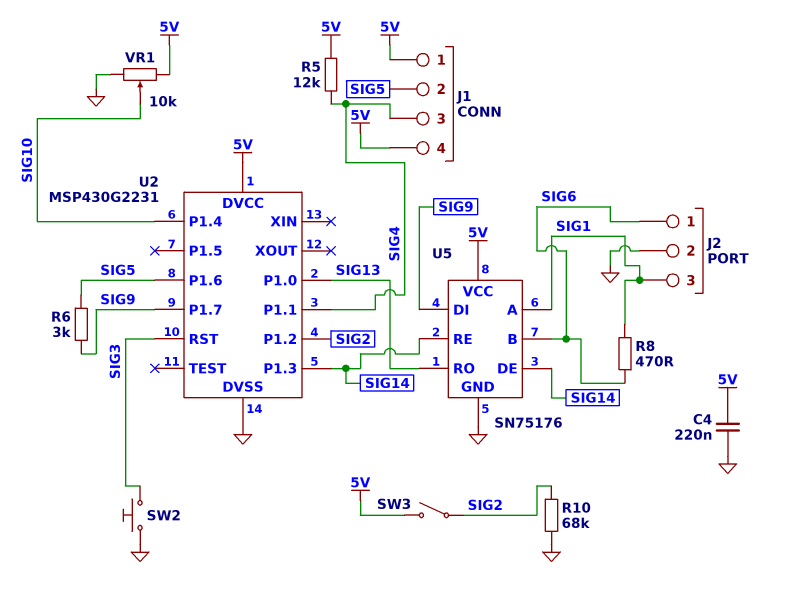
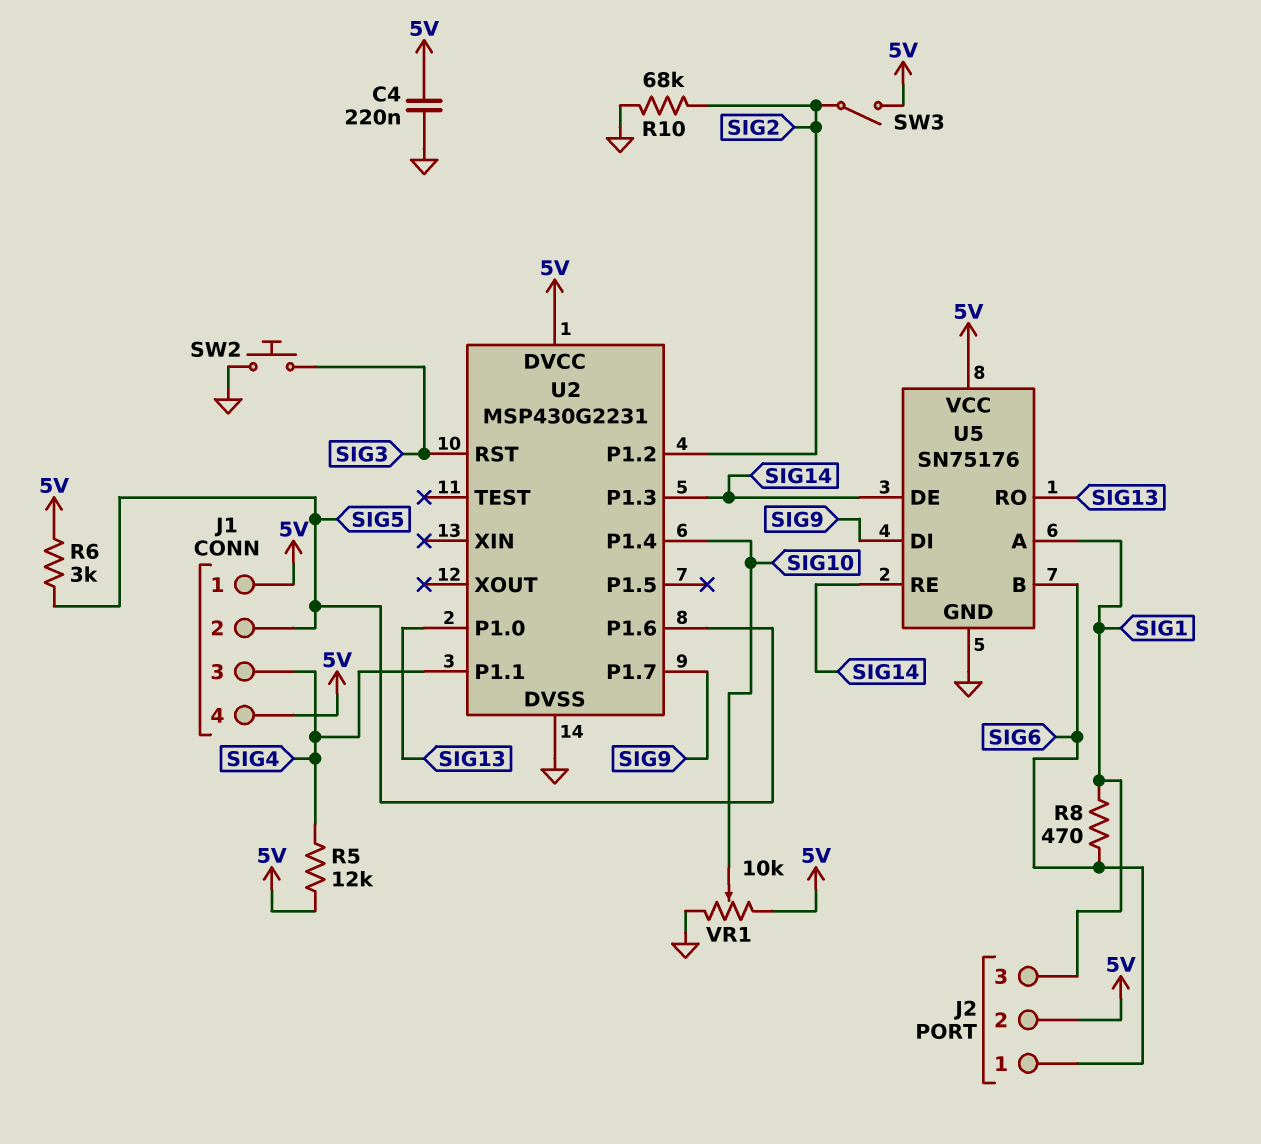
J2 pin 2: GND -> 5V
R6: 3k (SIG5, SIG9) -> 3k (5V, SIG5)

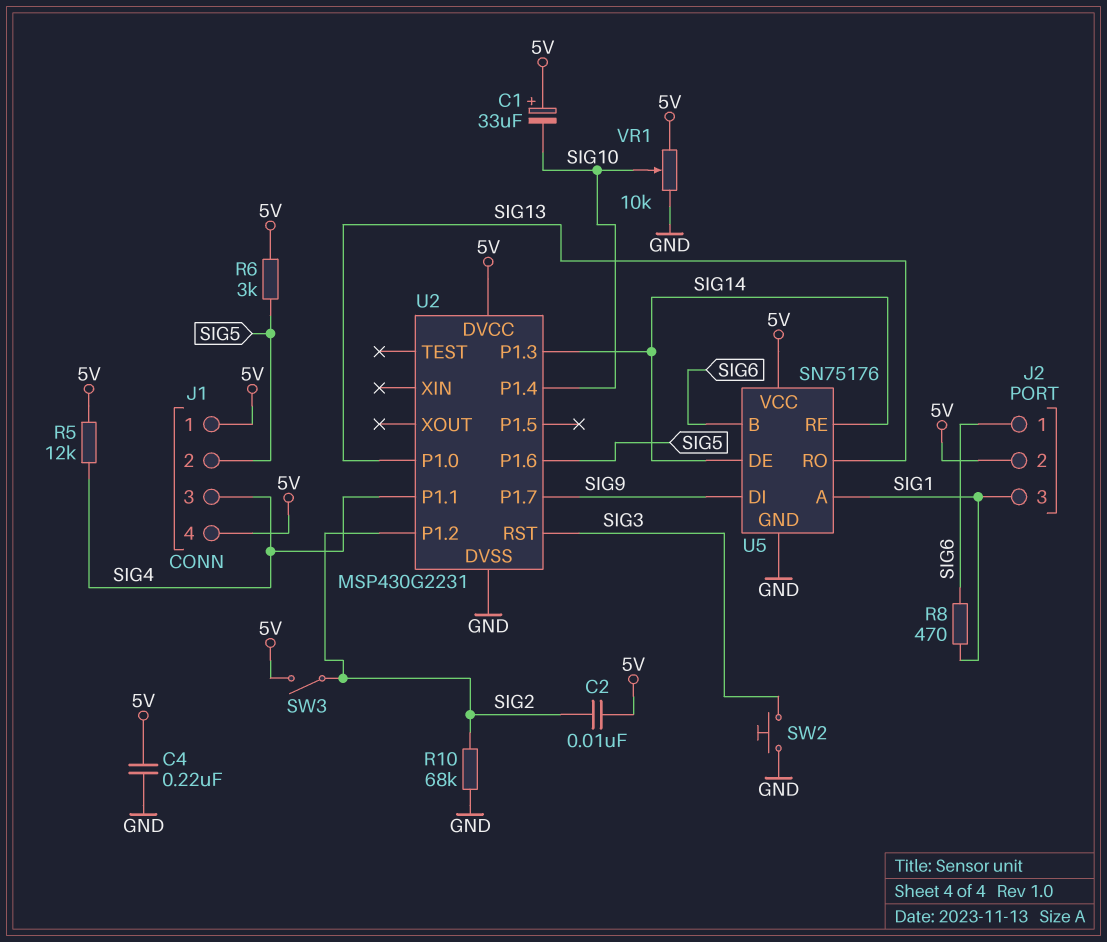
C1: none -> 33uF (plus 5V, minus SIG10)
C2: none -> 10nF (5V, SIG2)

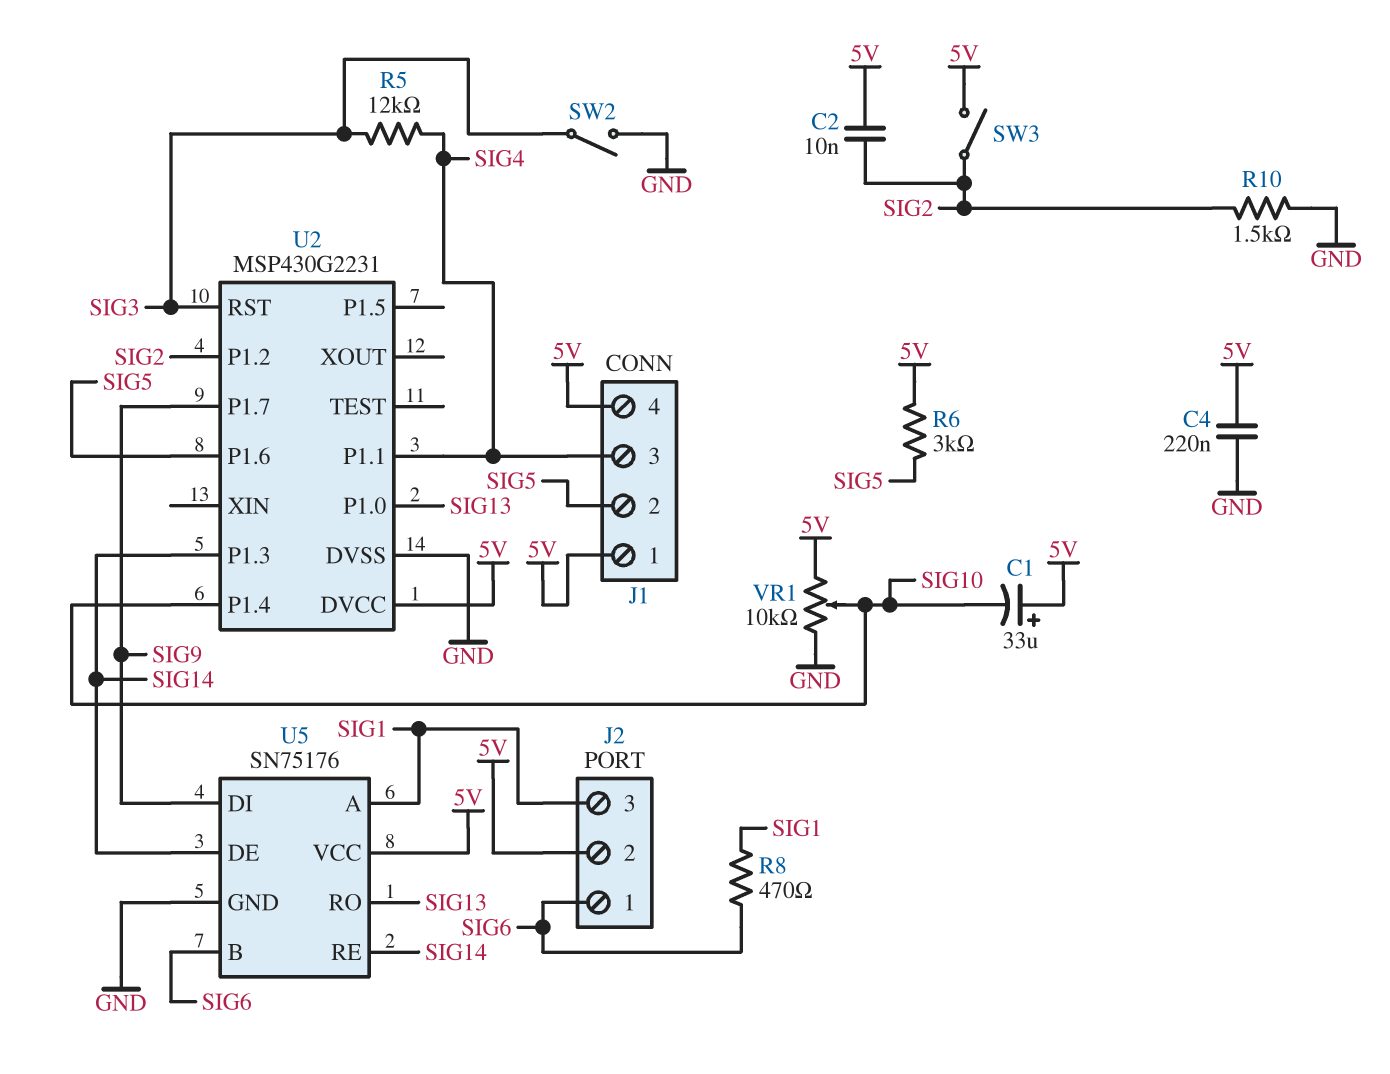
R5: 12k (5V, SIG4) -> 12k (SIG3, SIG4)
R10: 68k (GND, SIG2) -> 1.5k (GND, SIG2)
SW2: button (GND, SIG3) -> switch (GND, SIG3)

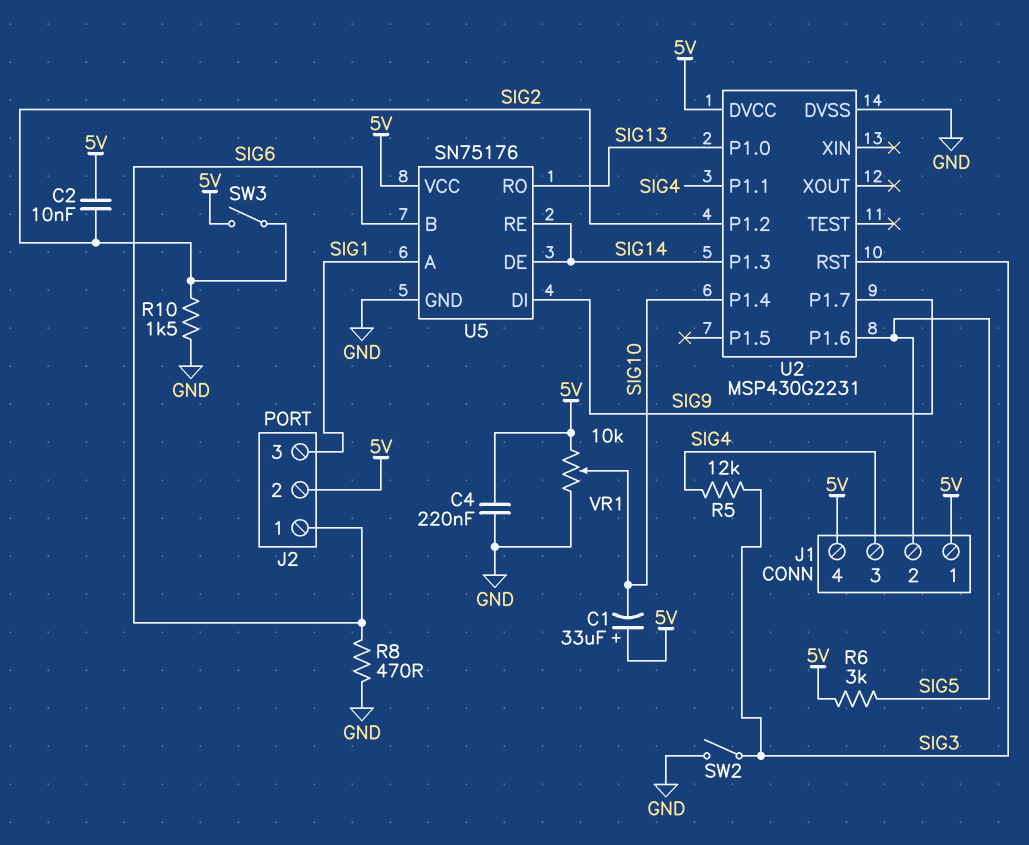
R8: 470 (SIG1, SIG6) -> 470 (GND, SIG6)

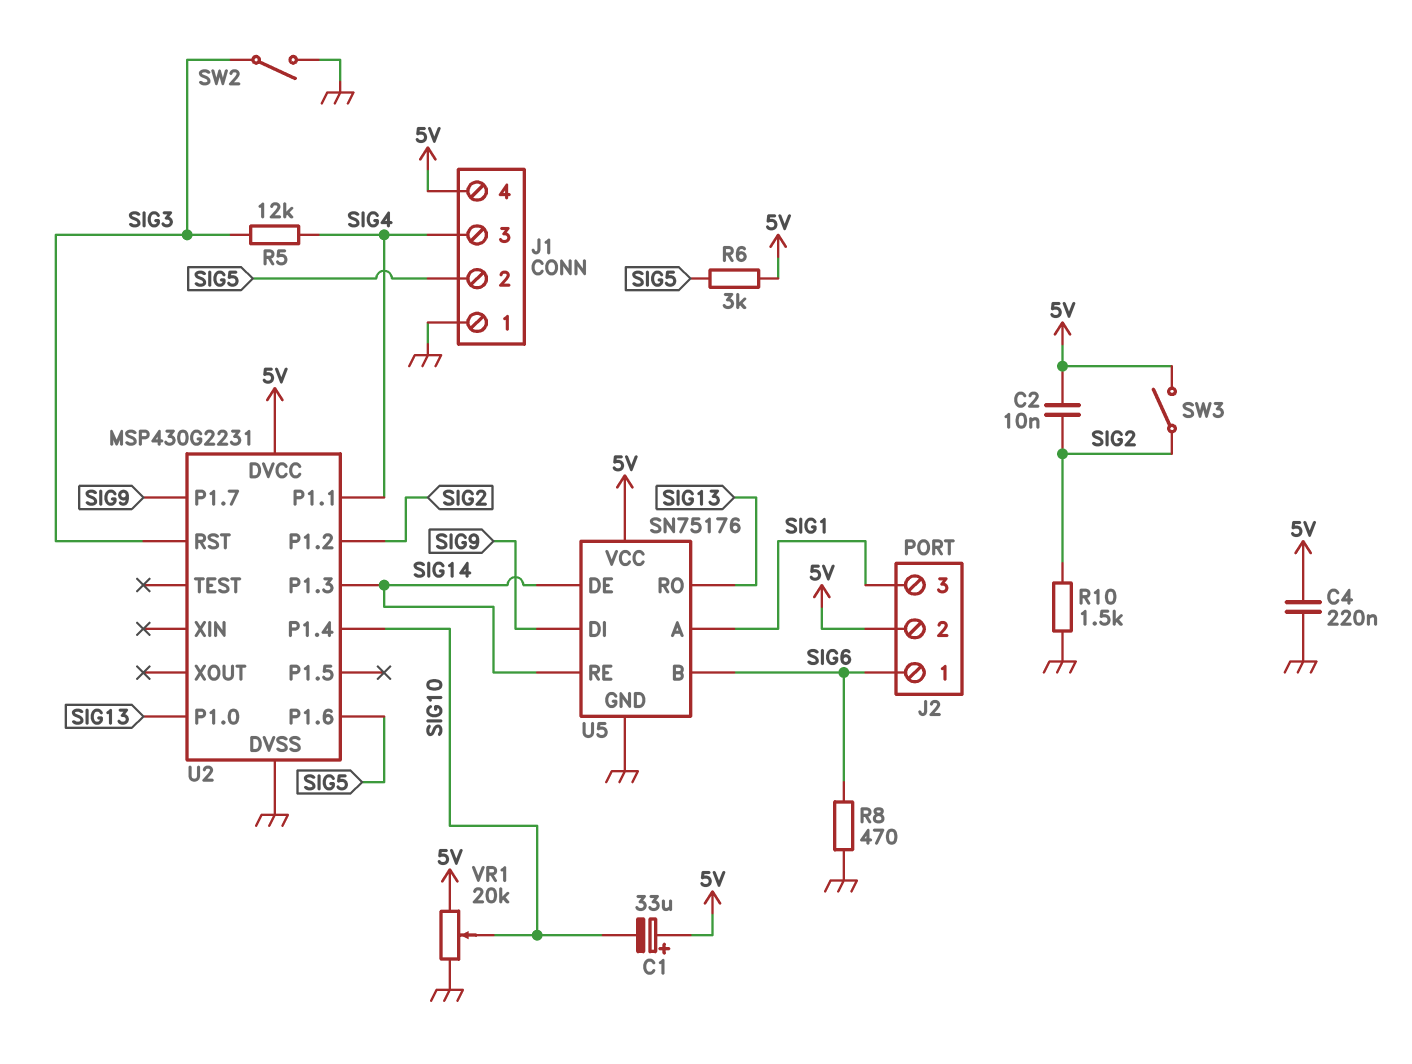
J1 pin 1: 5V -> GND
VR1: 10k (5V, GND, wiper SIG10) -> 20k (5V, GND, wiper SIG10)

